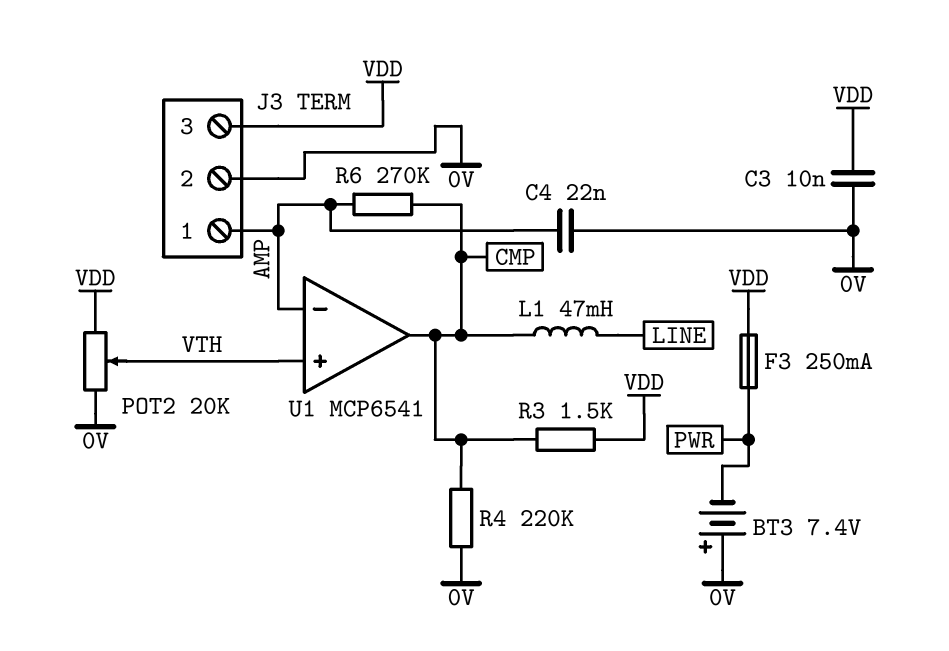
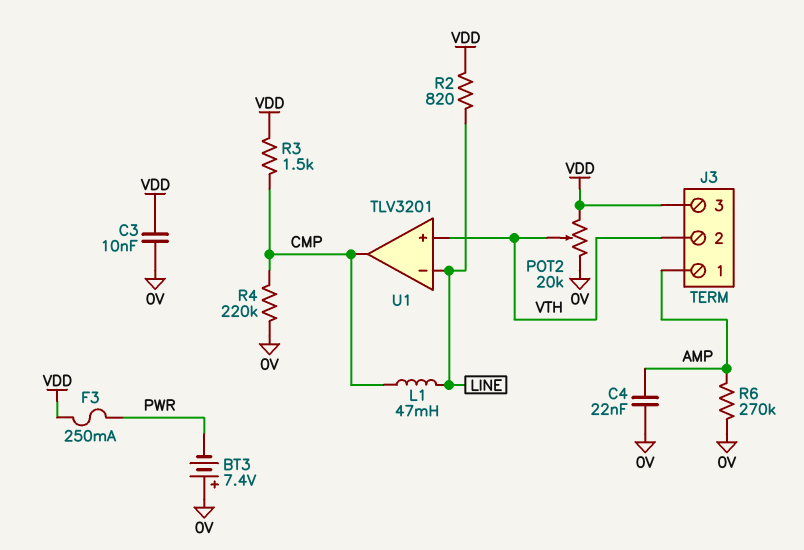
J3 pin 2: 0V -> VTH
R2: none -> 820 (LINE, VDD)
R6: 270k (AMP, CMP) -> 270k (0V, AMP)
U1: MCP6541 -> TLV3201
U1 pin in-: AMP -> LINE

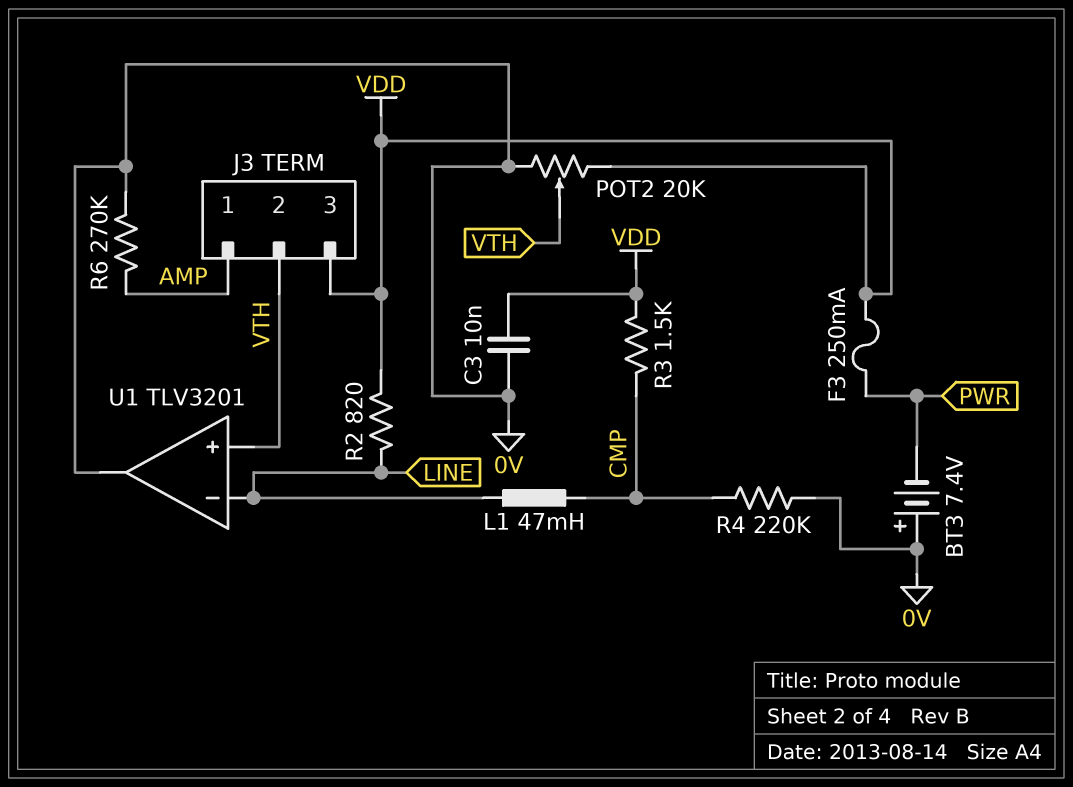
C4: 22nF (0V, AMP) -> none
U1 pin out: CMP -> 0V

